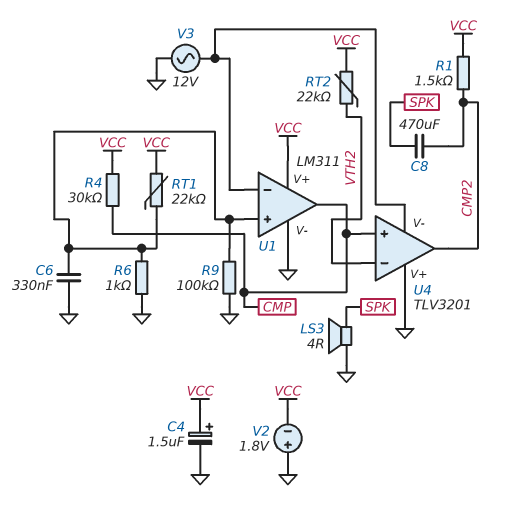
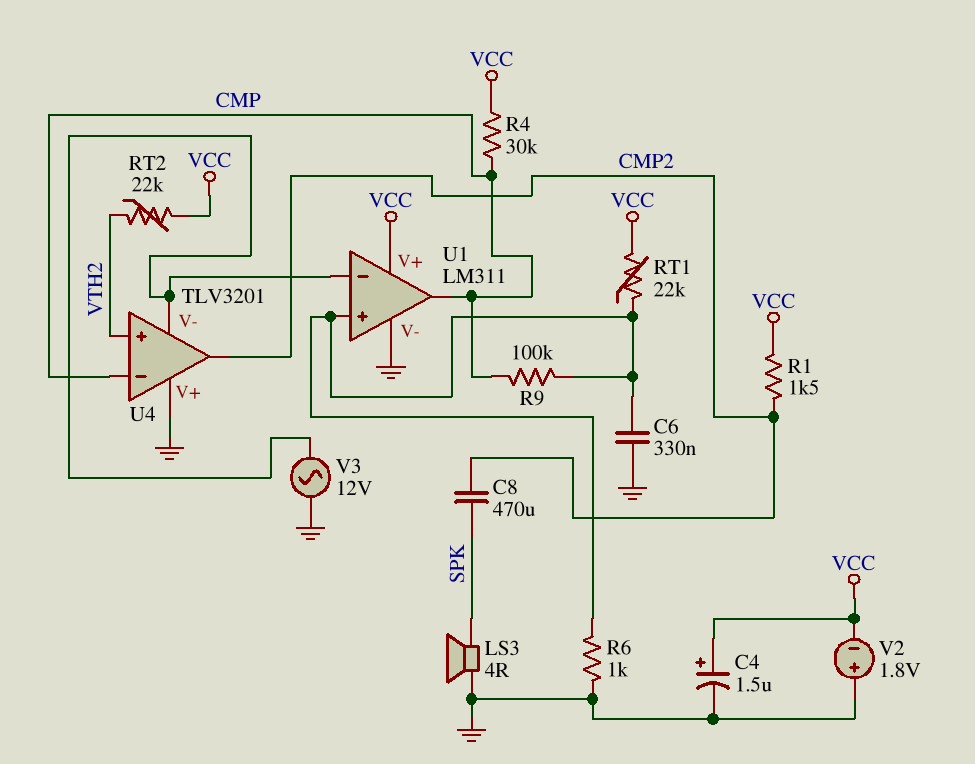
R9: 100k (GND, U1/in+) -> 100k (CMP, U1/in+)
U4 pin in+: CMP -> VTH2
U4 pin in-: VTH2 -> CMP

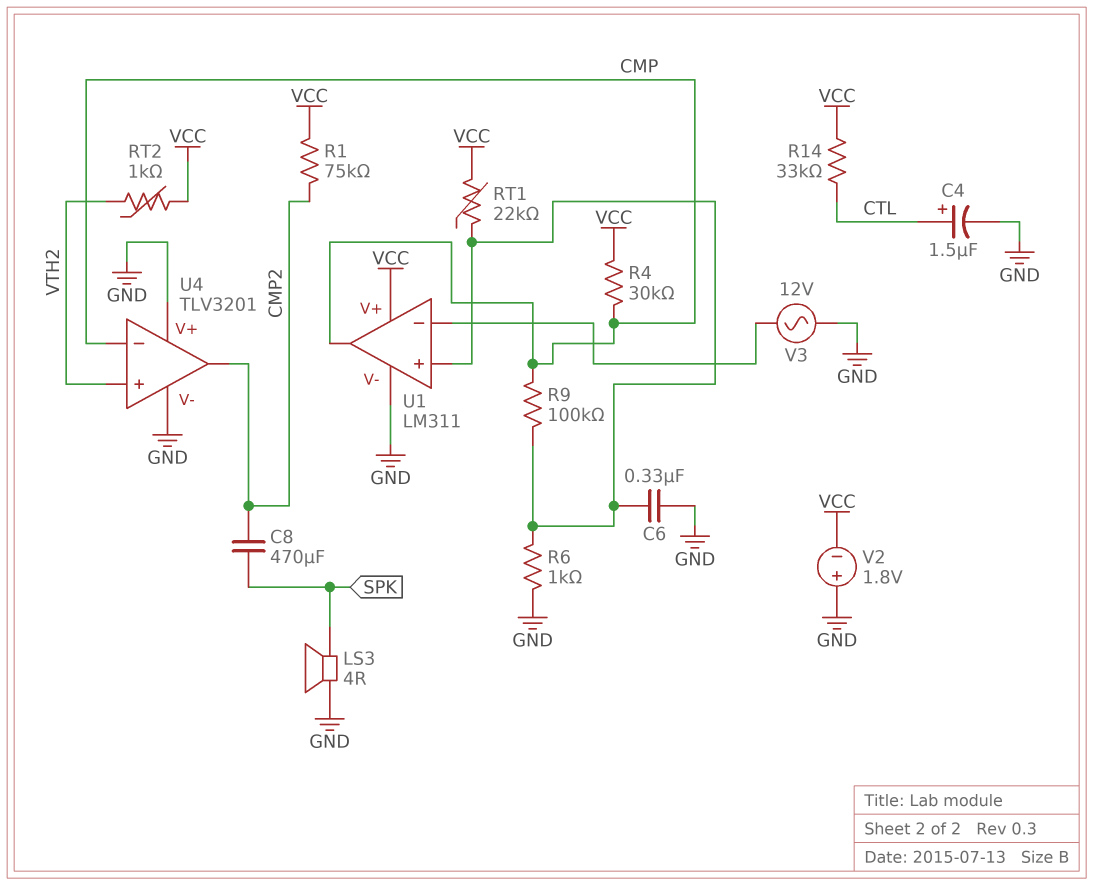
C4: 1.5uF (plus VCC, minus GND) -> 1.5uF (plus CTL, minus GND)
R1: 1.5k (CMP2, VCC) -> 75k (CMP2, VCC)
R14: none -> 33k (CTL, VCC)
RT2: 22k (VCC, VTH2) -> 1k (VCC, VTH2)
U4 pin V-: U1/in- -> GND

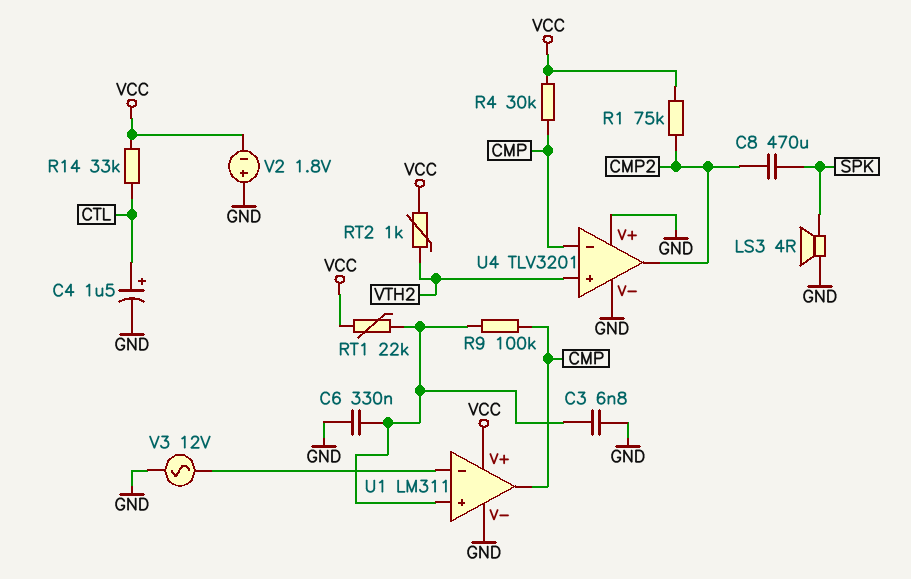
C3: none -> 6.8nF (GND, U1/in+)
R6: 1k (GND, U1/in+) -> none

